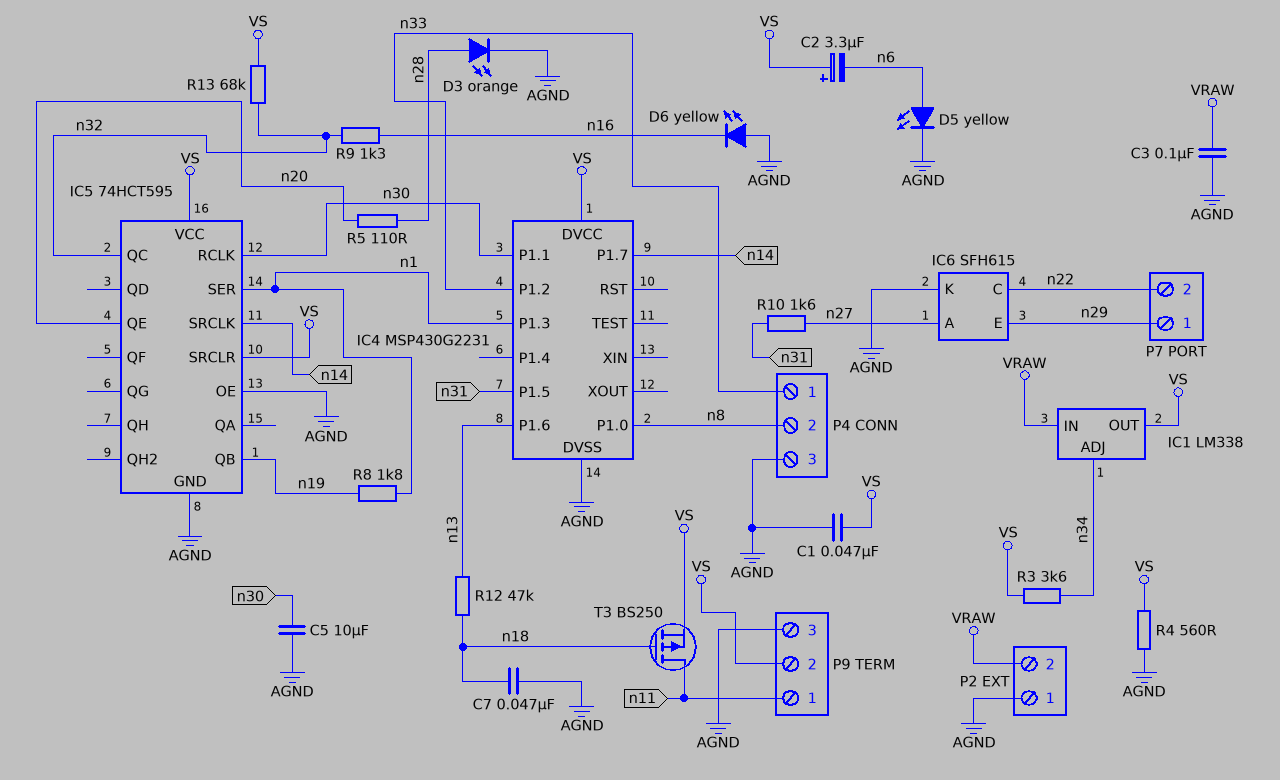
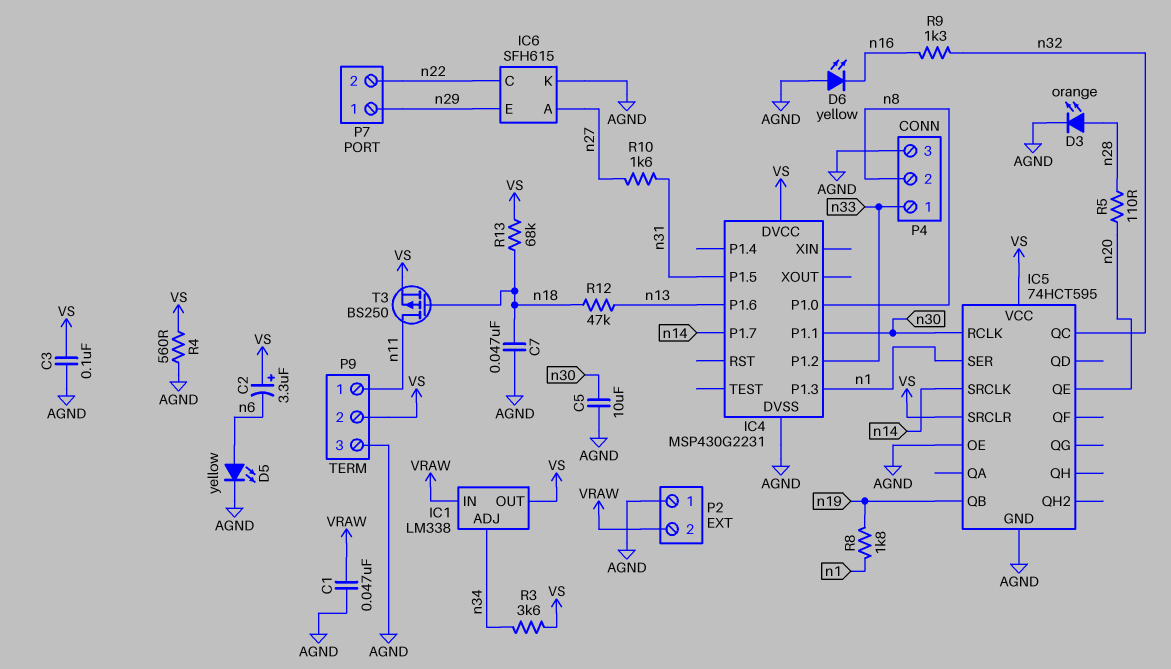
C1: 47nF (AGND, VS) -> 47nF (AGND, VRAW)
C3: 100nF (AGND, VRAW) -> 100nF (AGND, VS)
R13: 68k (VS, n32) -> 68k (VS, n18)

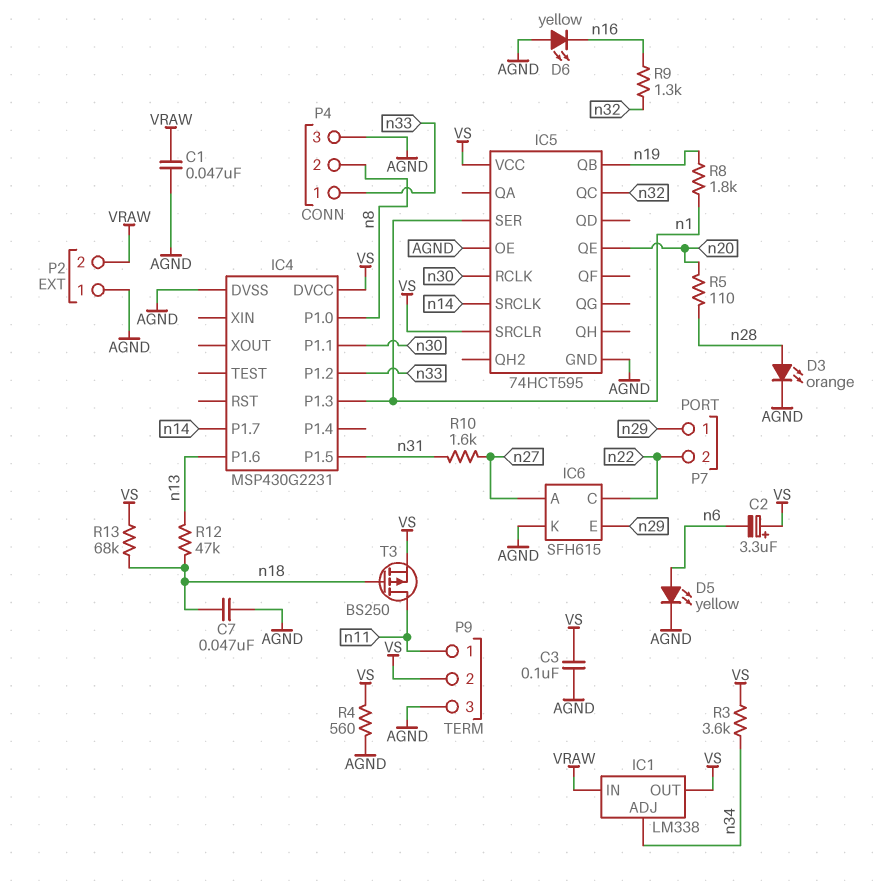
C5: 10uF (AGND, n30) -> none

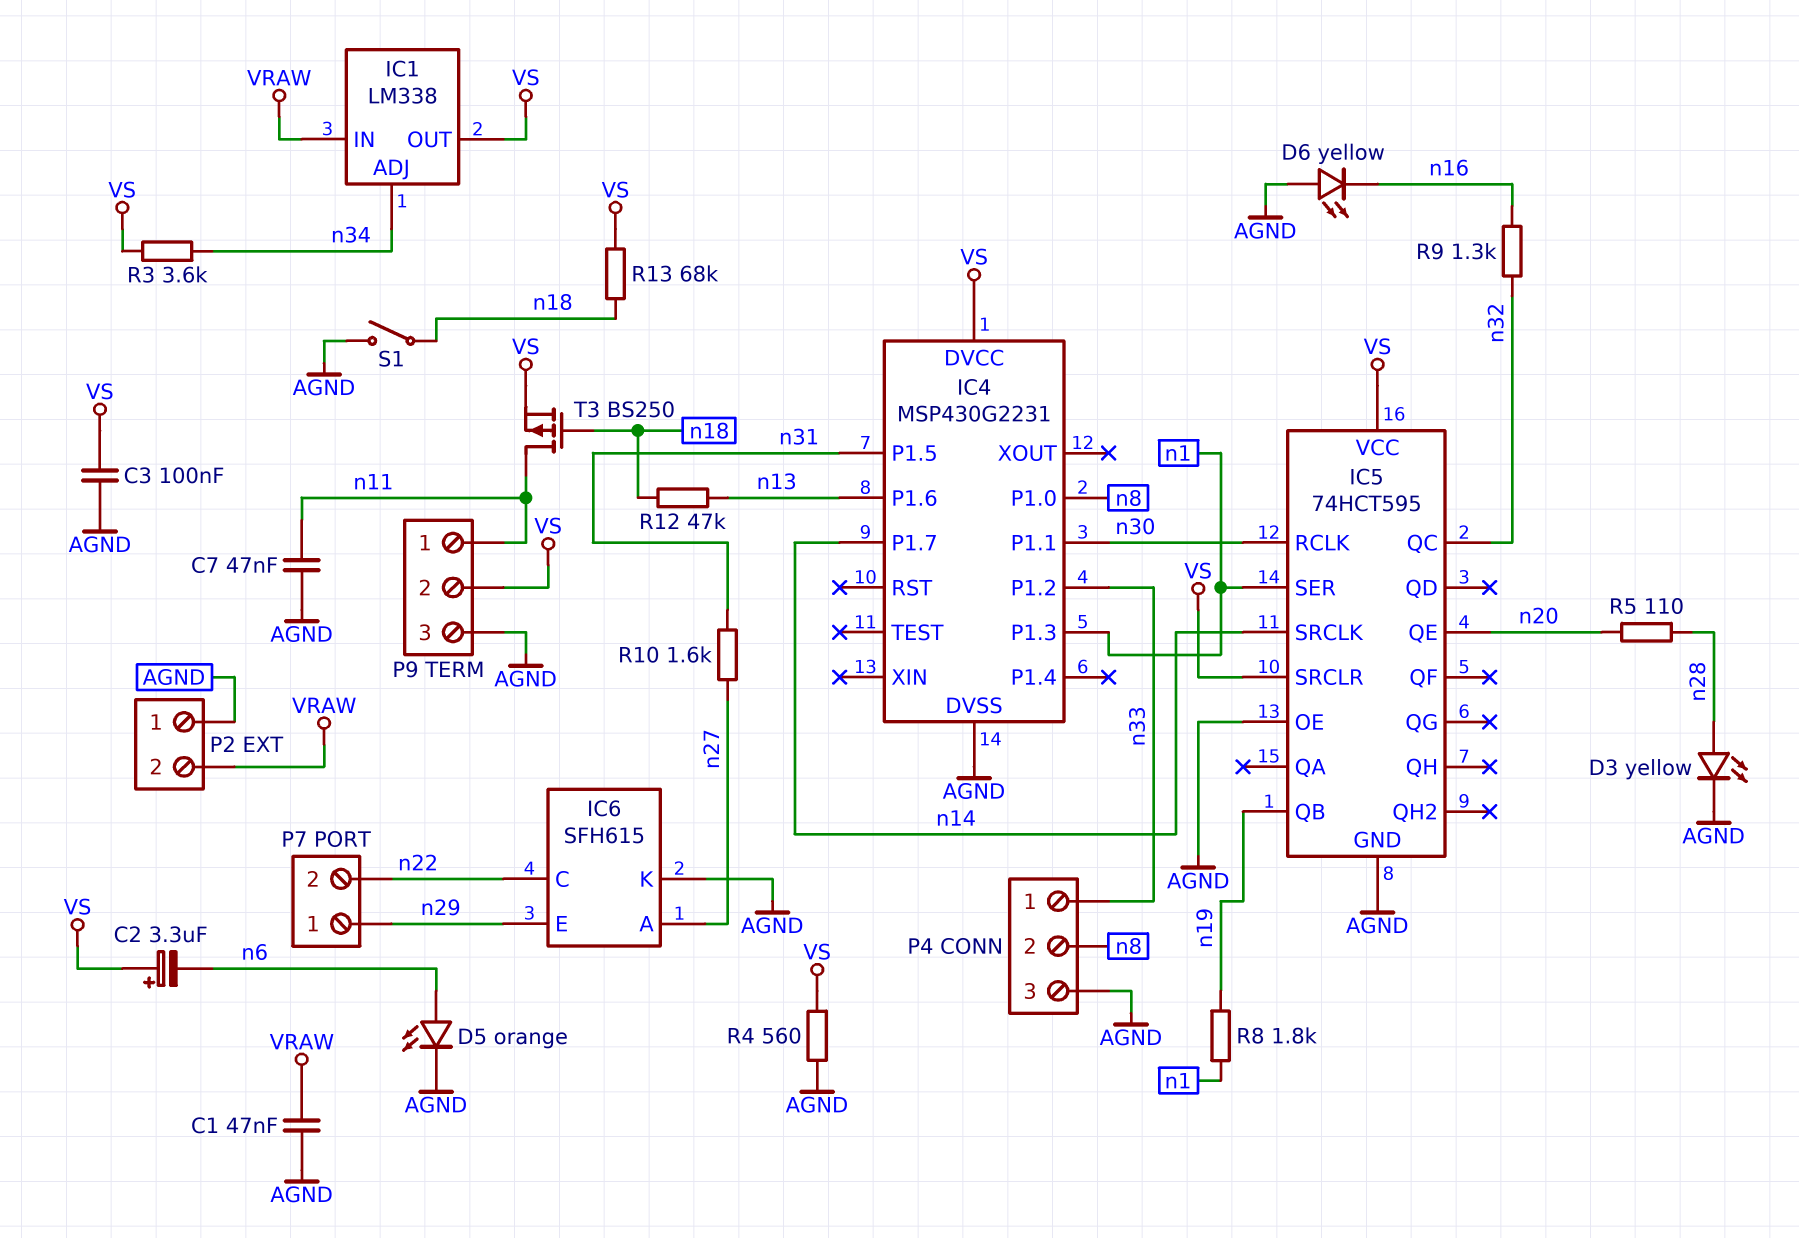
C7: 47nF (AGND, n18) -> 47nF (AGND, n11)
D3: LED orange (A n28, K AGND) -> LED yellow (A n28, K AGND)
D5: LED yellow (A n6, K AGND) -> LED orange (A n6, K AGND)
S1: none -> switch (AGND, n18)

